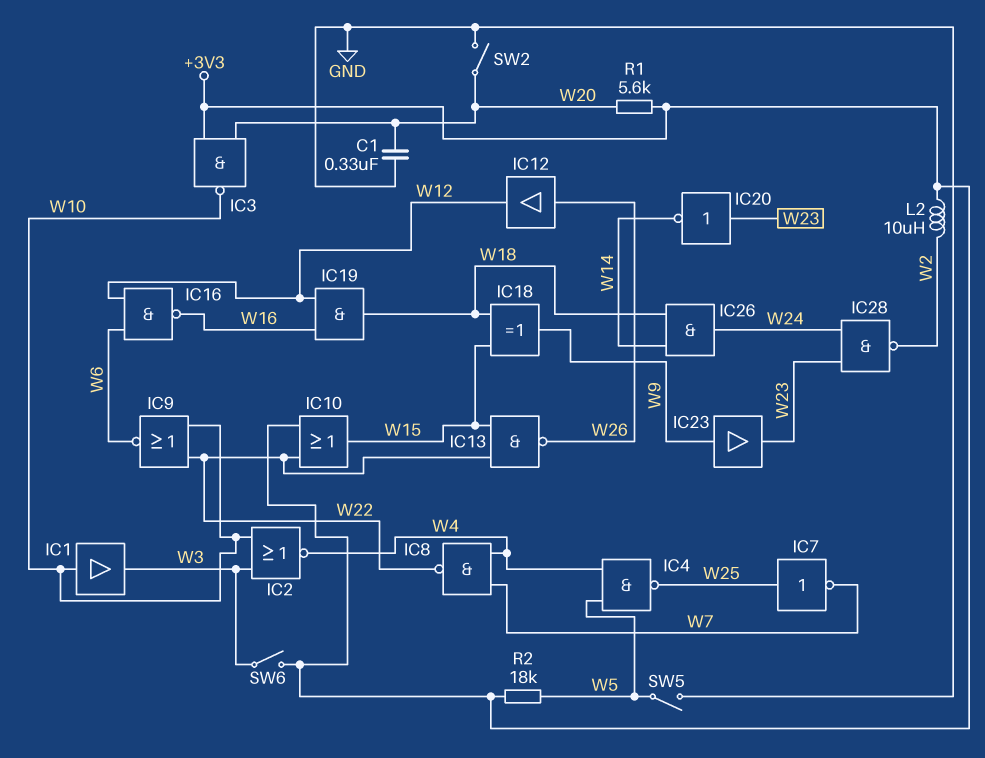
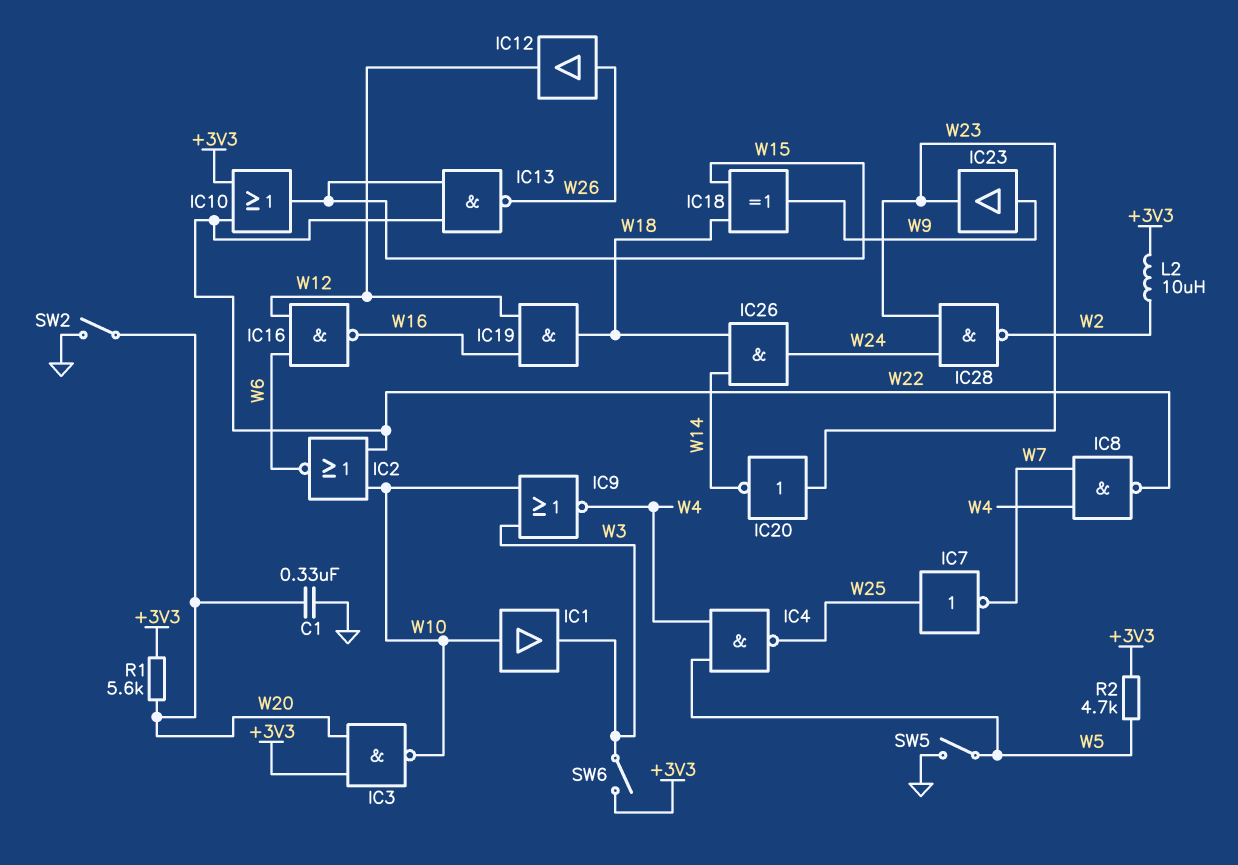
IC2: NOR (in W3, in W10, out W4) -> NOR (in W10, in W22, out W6)
IC9: NOR (in W10, in W22, out W6) -> NOR (in W3, in W10, out W4)
R2: 18k (+3V3, W5) -> 4.7k (+3V3, W5)

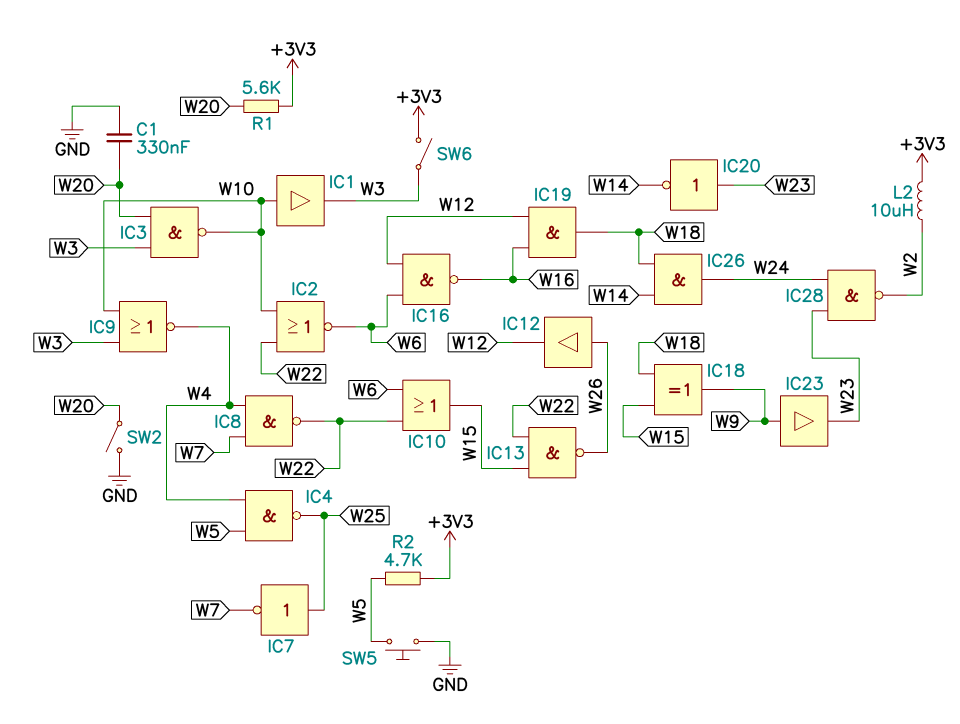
IC3: NAND (in +3V3, in W20, out W10) -> NAND (in W3, in W20, out W10)
IC10: OR (in +3V3, in W22, out W15) -> OR (in W6, in W22, out W15)
SW5: switch (GND, W5) -> button (GND, W5)

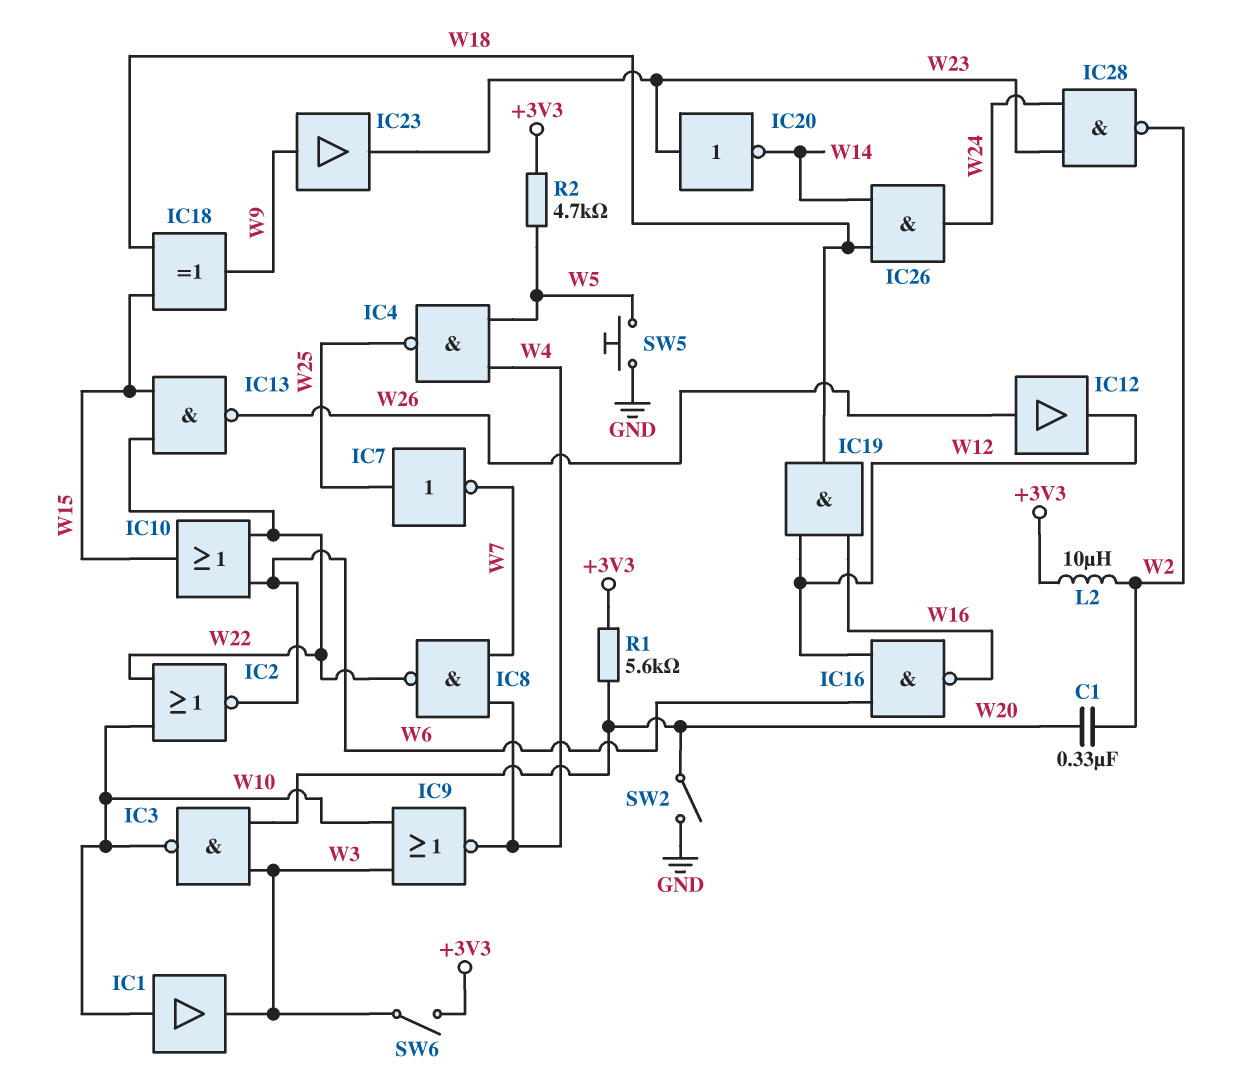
C1: 330nF (GND, W20) -> 330nF (W2, W20)

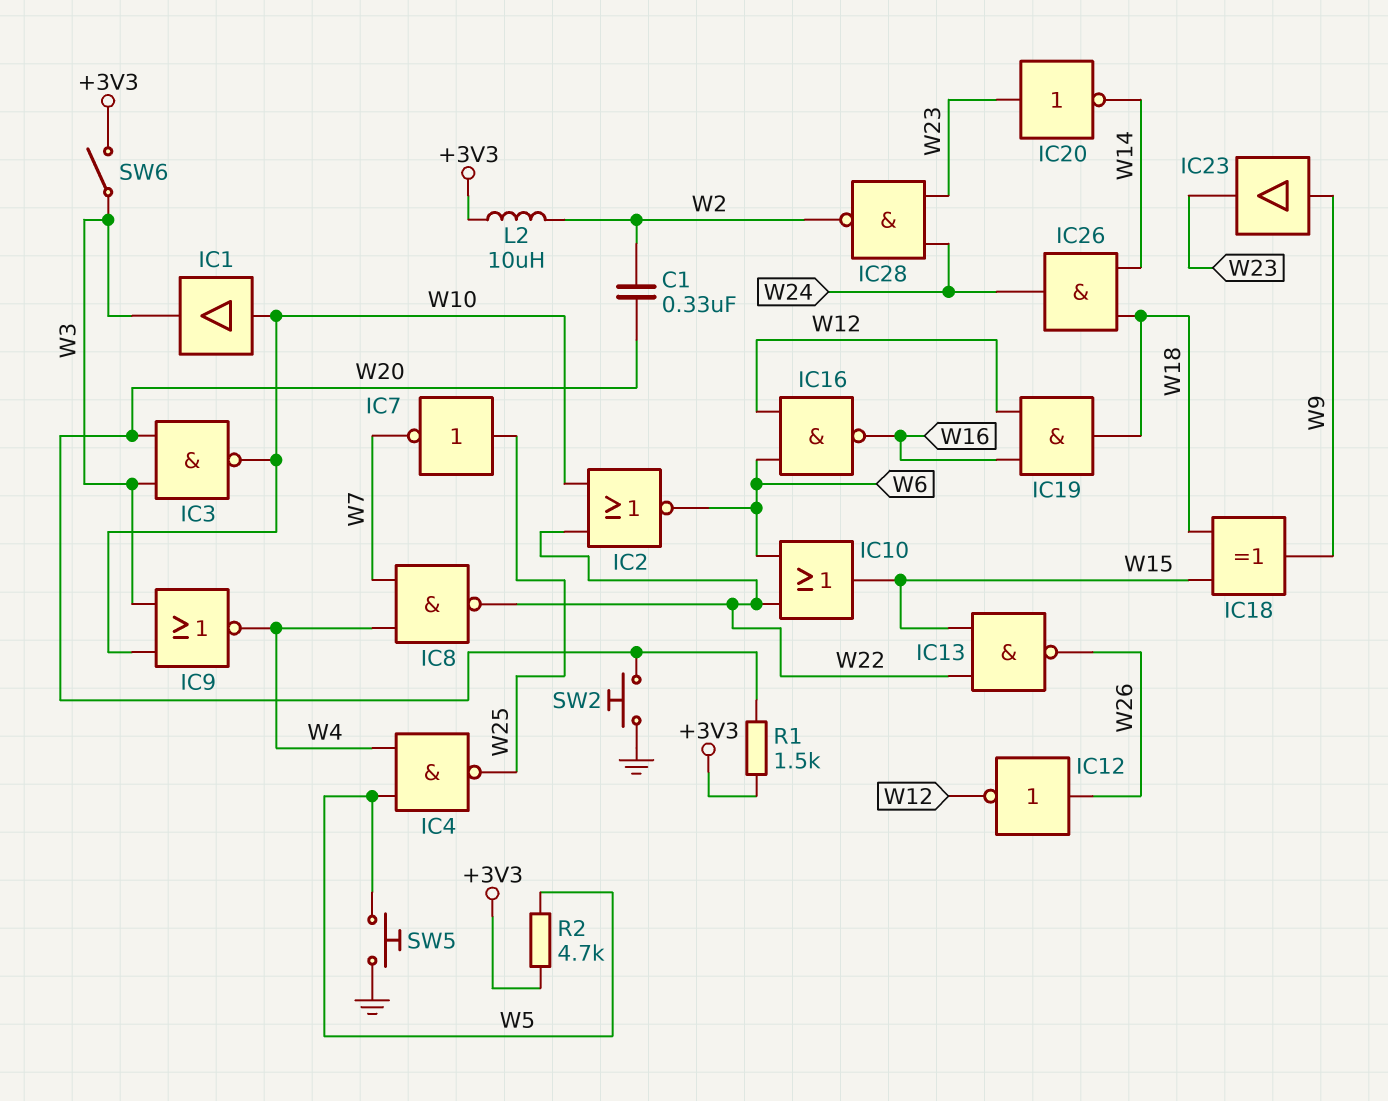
IC12: buffer (in W26, out W12) -> NOT (in W26, out W12)
R1: 5.6k (+3V3, W20) -> 1.5k (+3V3, W20)
SW2: switch (GND, W20) -> button (GND, W20)

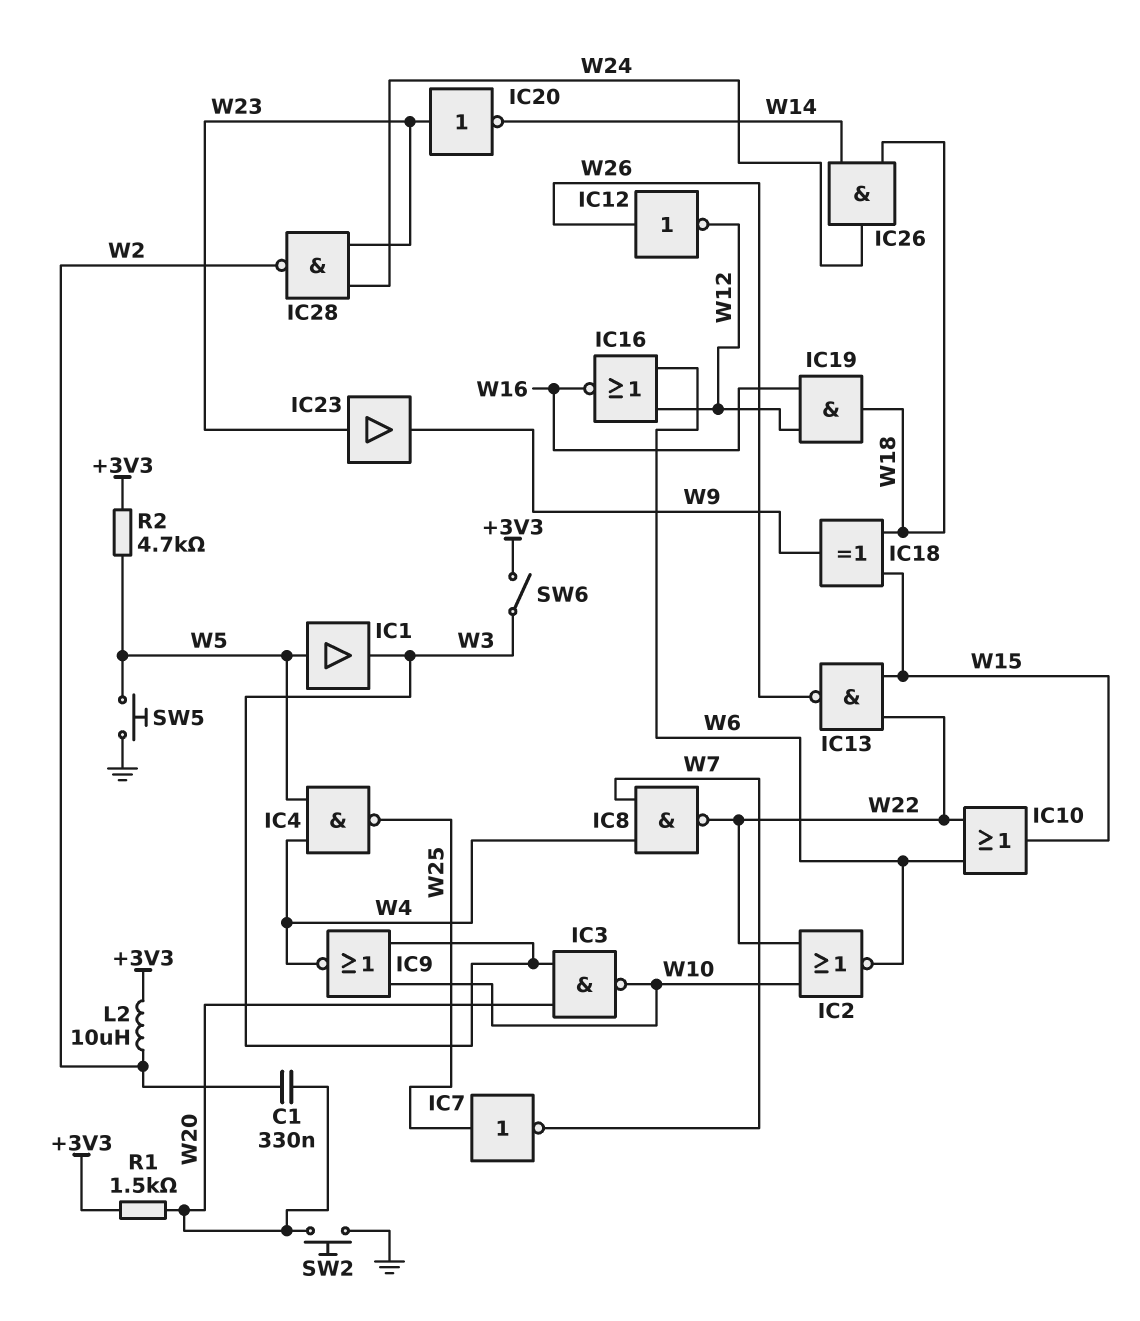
IC1: buffer (in W10, out W3) -> buffer (in W5, out W3)
IC16: NAND (in W6, in W12, out W16) -> NOR (in W6, in W12, out W16)
IC23: buffer (in W9, out W23) -> buffer (in W23, out W9)

